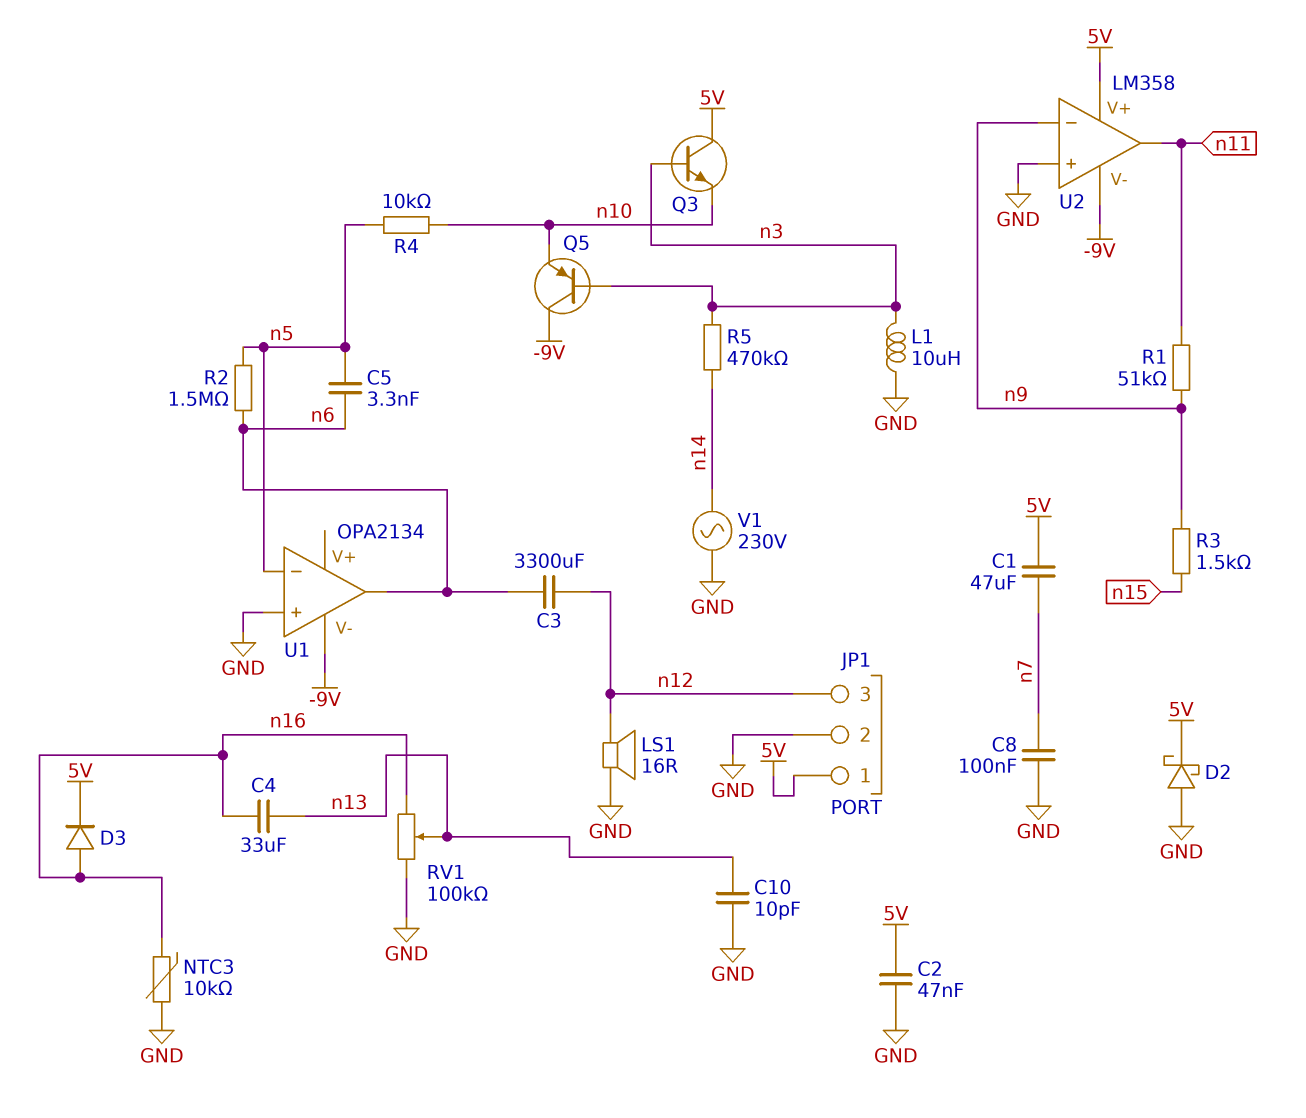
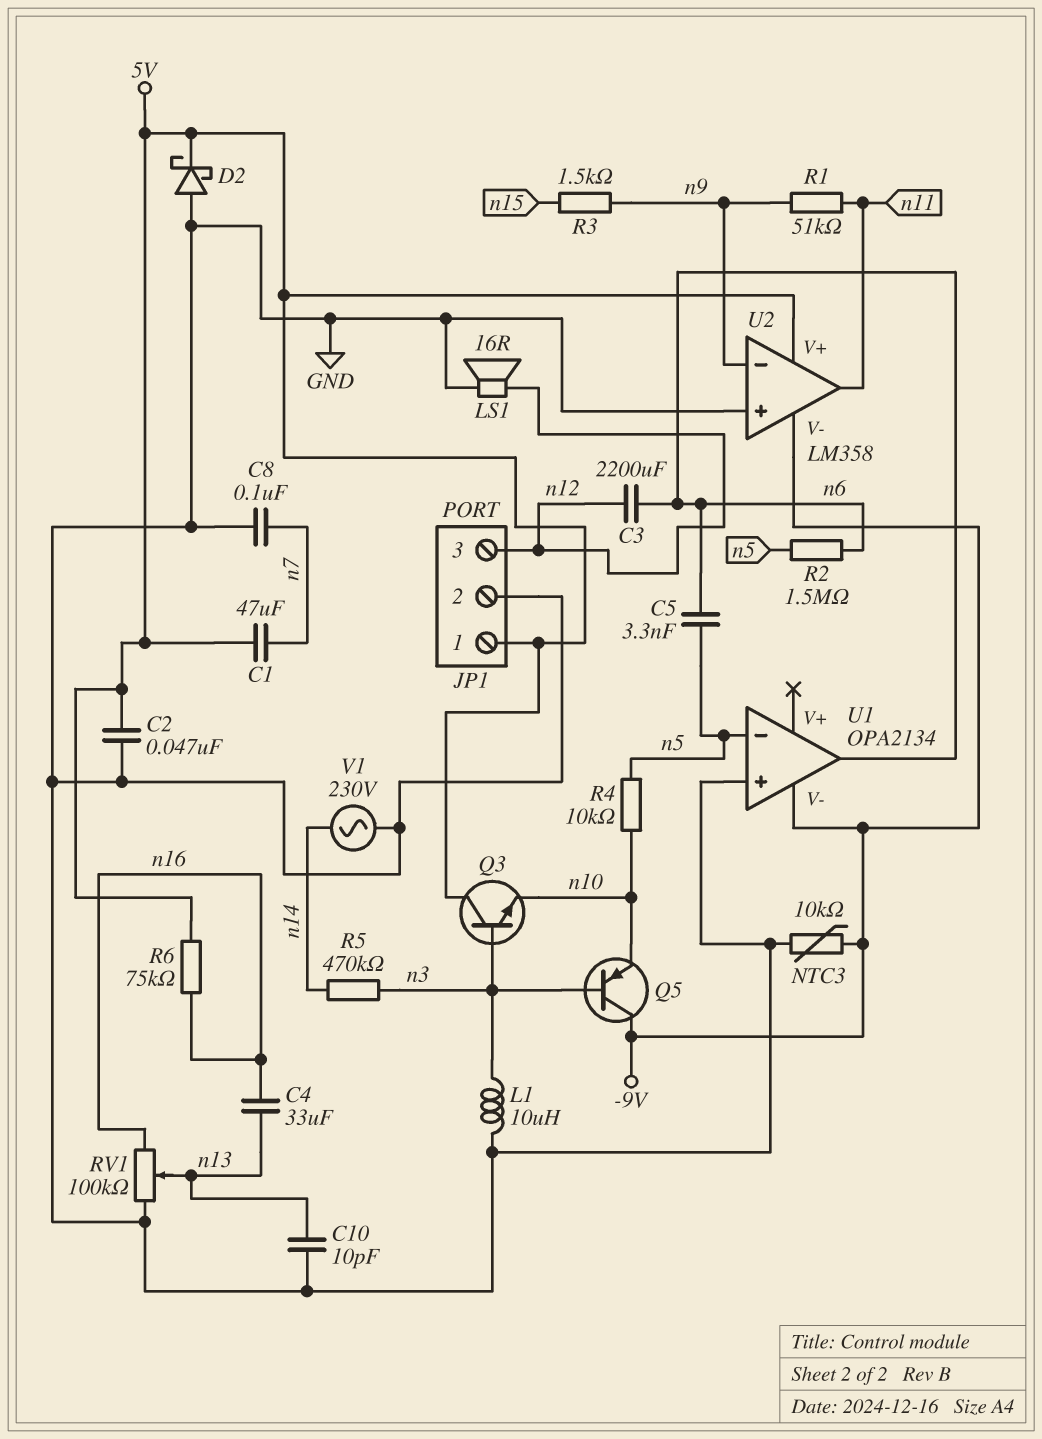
C3: 3300uF (n6, n12) -> 2200uF (n6, n12)
D3: diode (A n16, K 5V) -> none
NTC3: 10k (GND, n16) -> 10k (-9V, GND)
R6: none -> 75k (5V, n16)

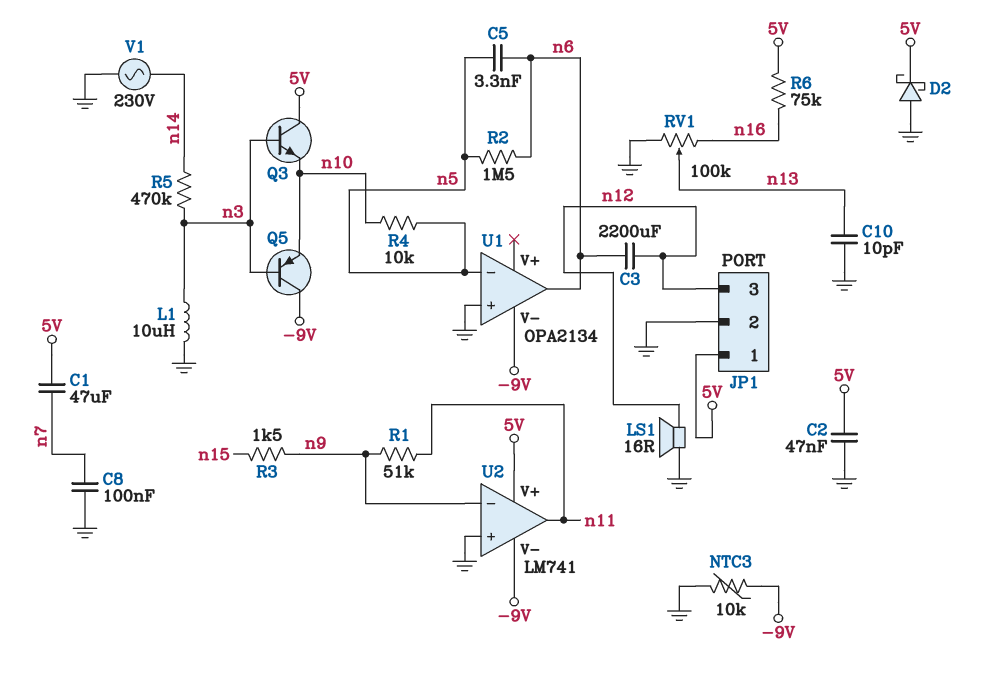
C4: 33uF (n13, n16) -> none
U2: LM358 -> LM741

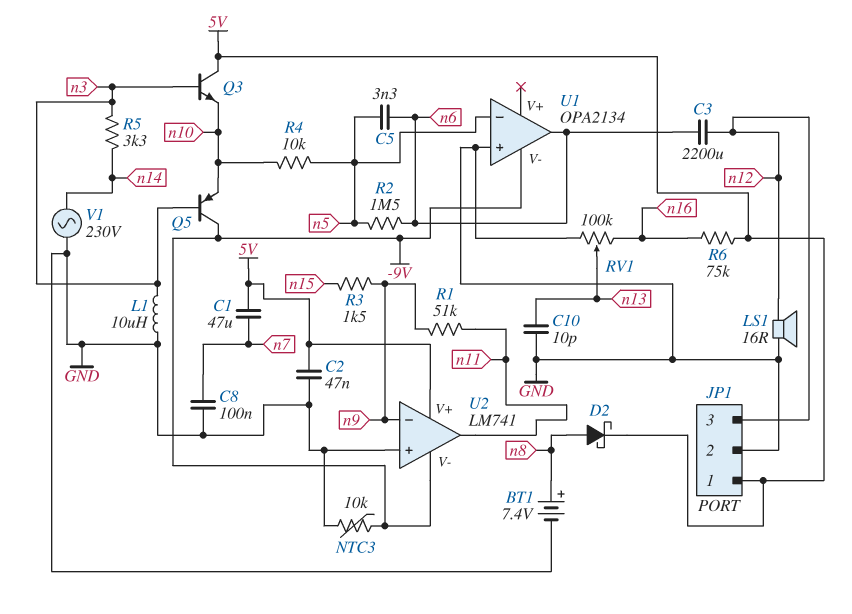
BT1: none -> 7.4V (plus n8, minus GND)
D2: schottky (A GND, K 5V) -> schottky (A n8, K 5V)
R5: 470k (n3, n14) -> 3.3k (n3, n14)

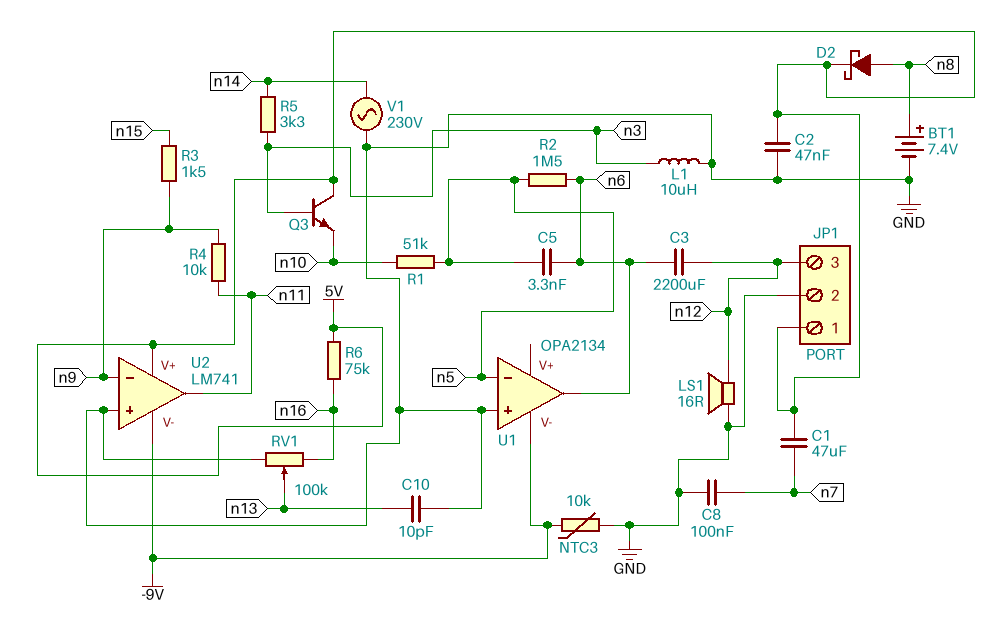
Q5: PNP (B n3, C -9V, E n10) -> none
R1: 51k (n9, n11) -> 51k (n5, n10)
R4: 10k (n5, n10) -> 10k (n9, n11)

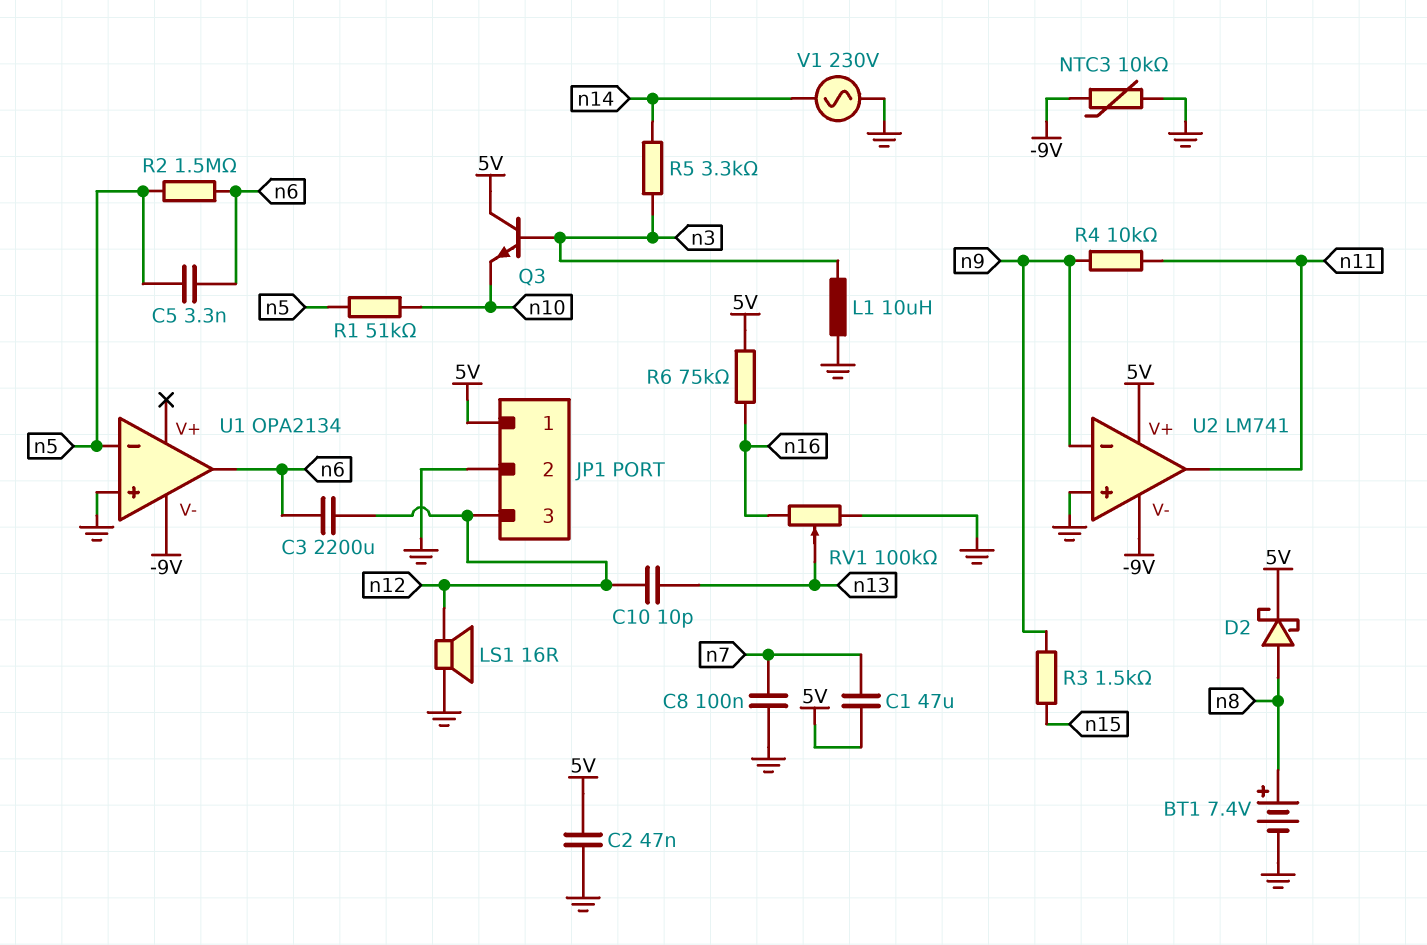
C10: 10pF (GND, n13) -> 10pF (n12, n13)

